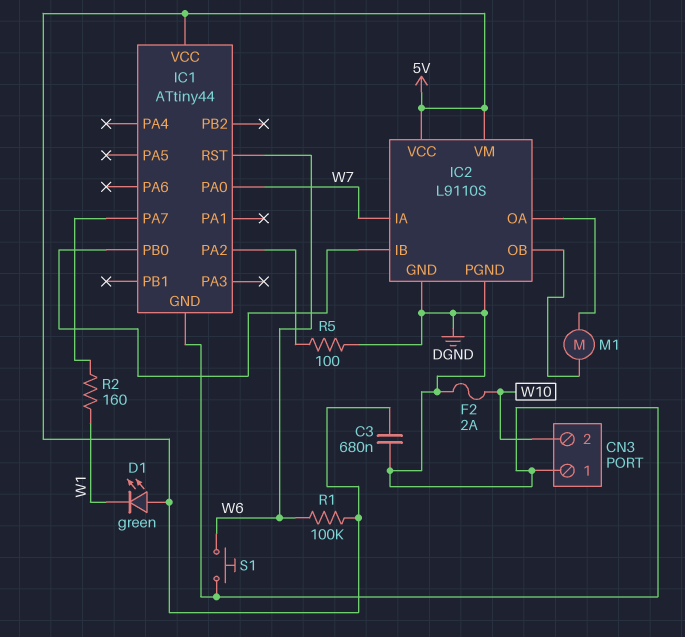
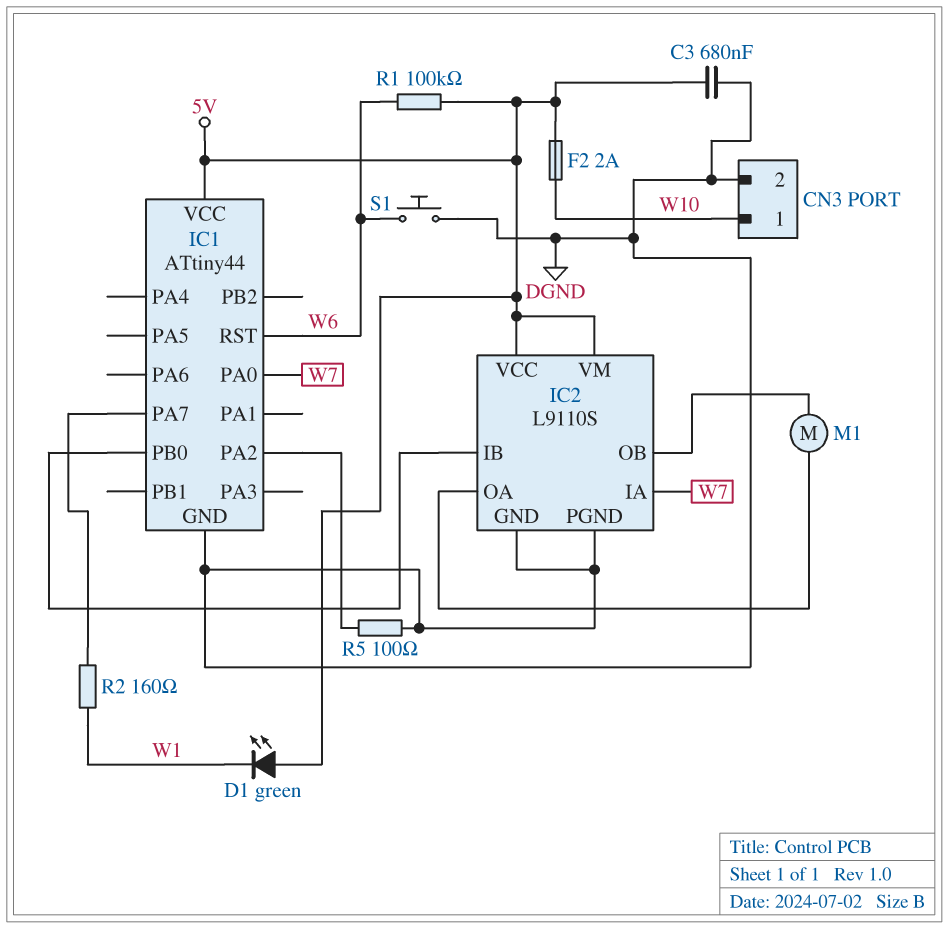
CN3 pin 1: DGND -> W10
CN3 pin 2: W10 -> DGND
F2: 2A (DGND, W10) -> 2A (5V, W10)

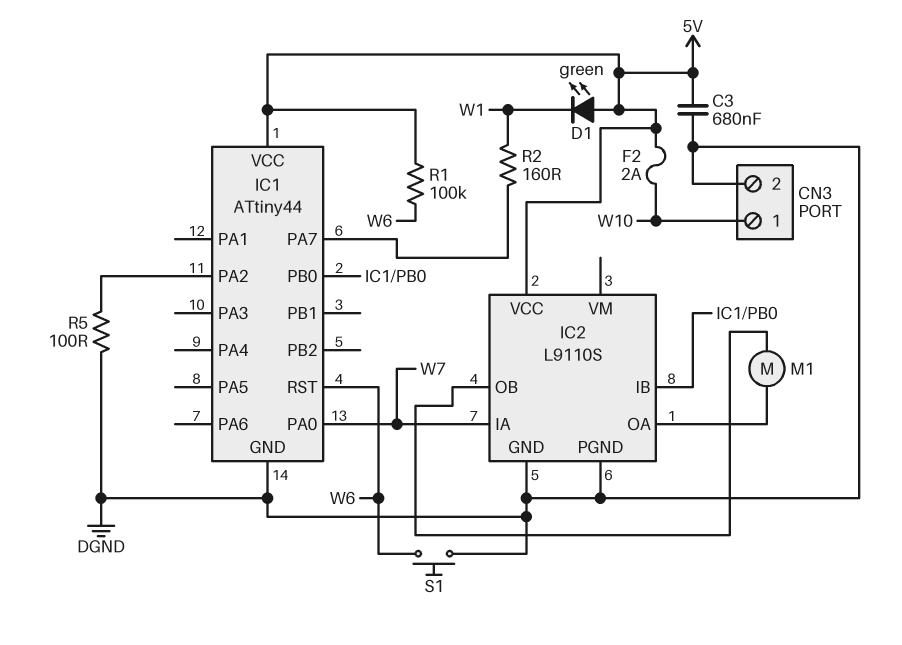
IC2 pin VM: 5V -> none

